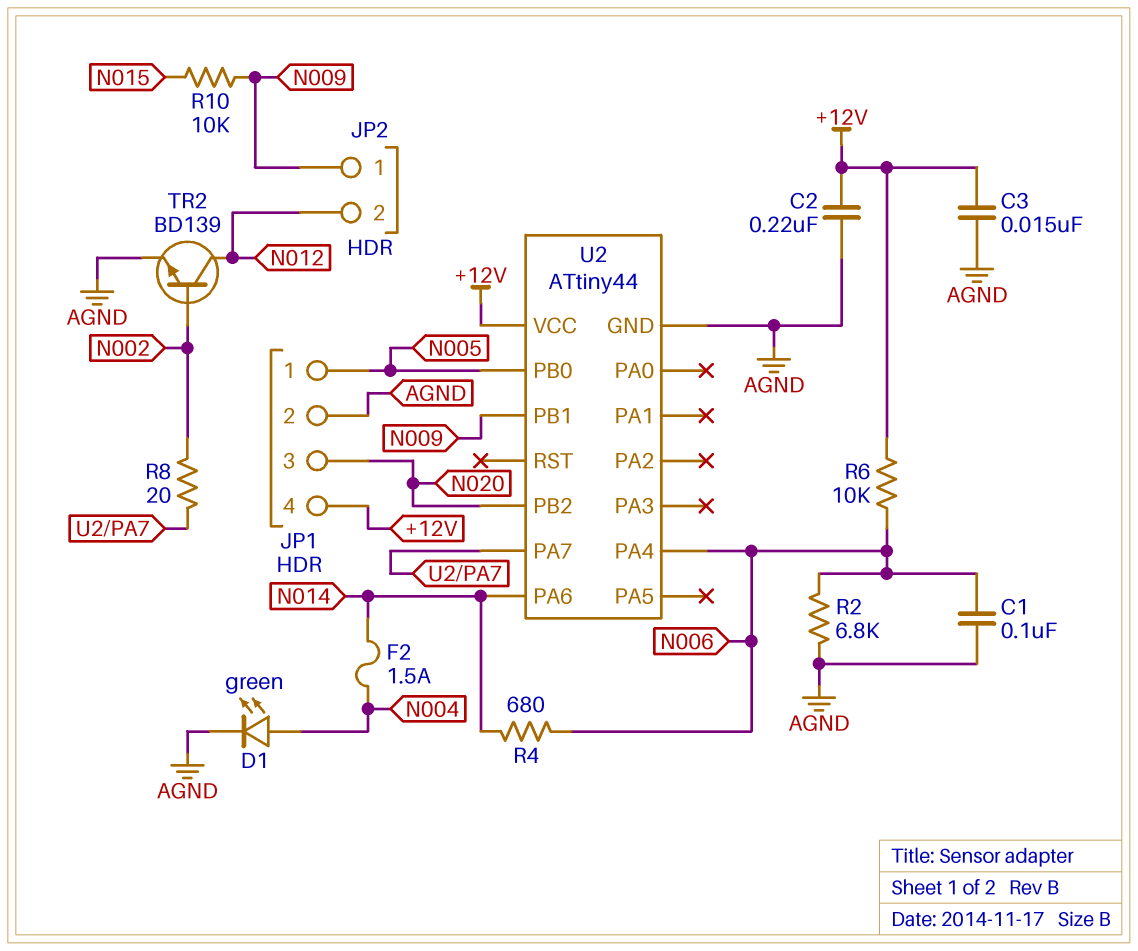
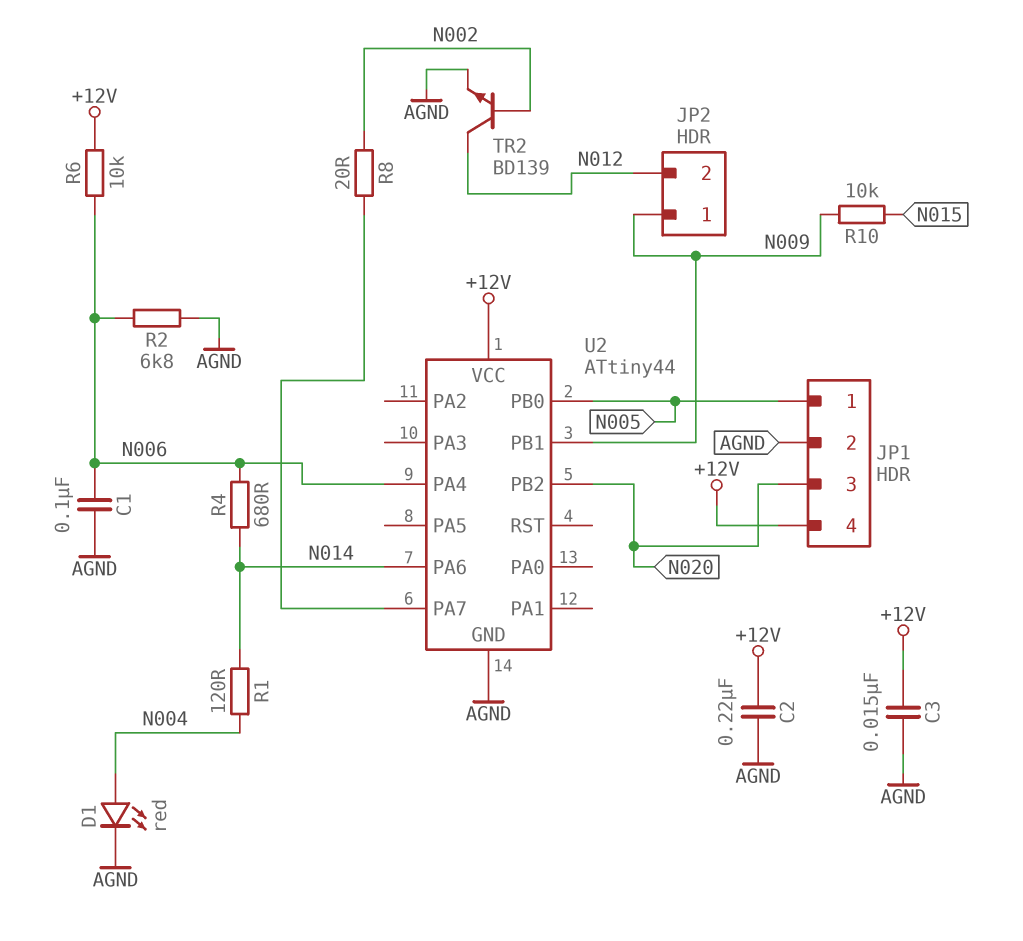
D1: LED green (A N004, K AGND) -> LED red (A N004, K AGND)
F2: 1.5A (N004, N014) -> none
R1: none -> 120 (N004, N014)

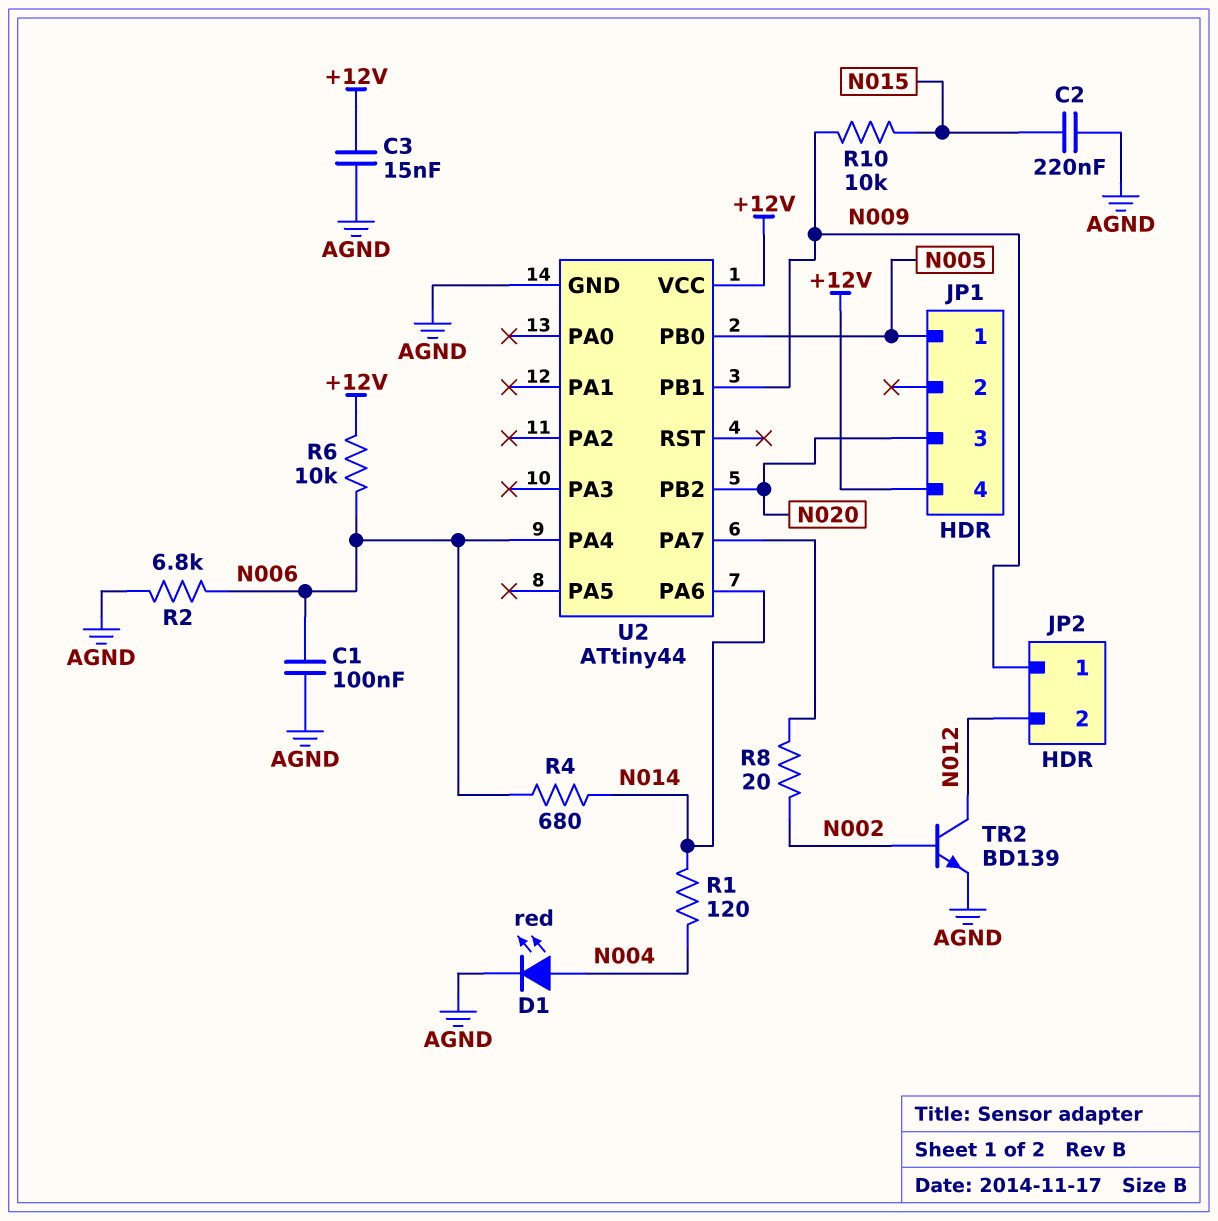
C2: 220nF (+12V, AGND) -> 220nF (AGND, N015)
JP1 pin 2: AGND -> none

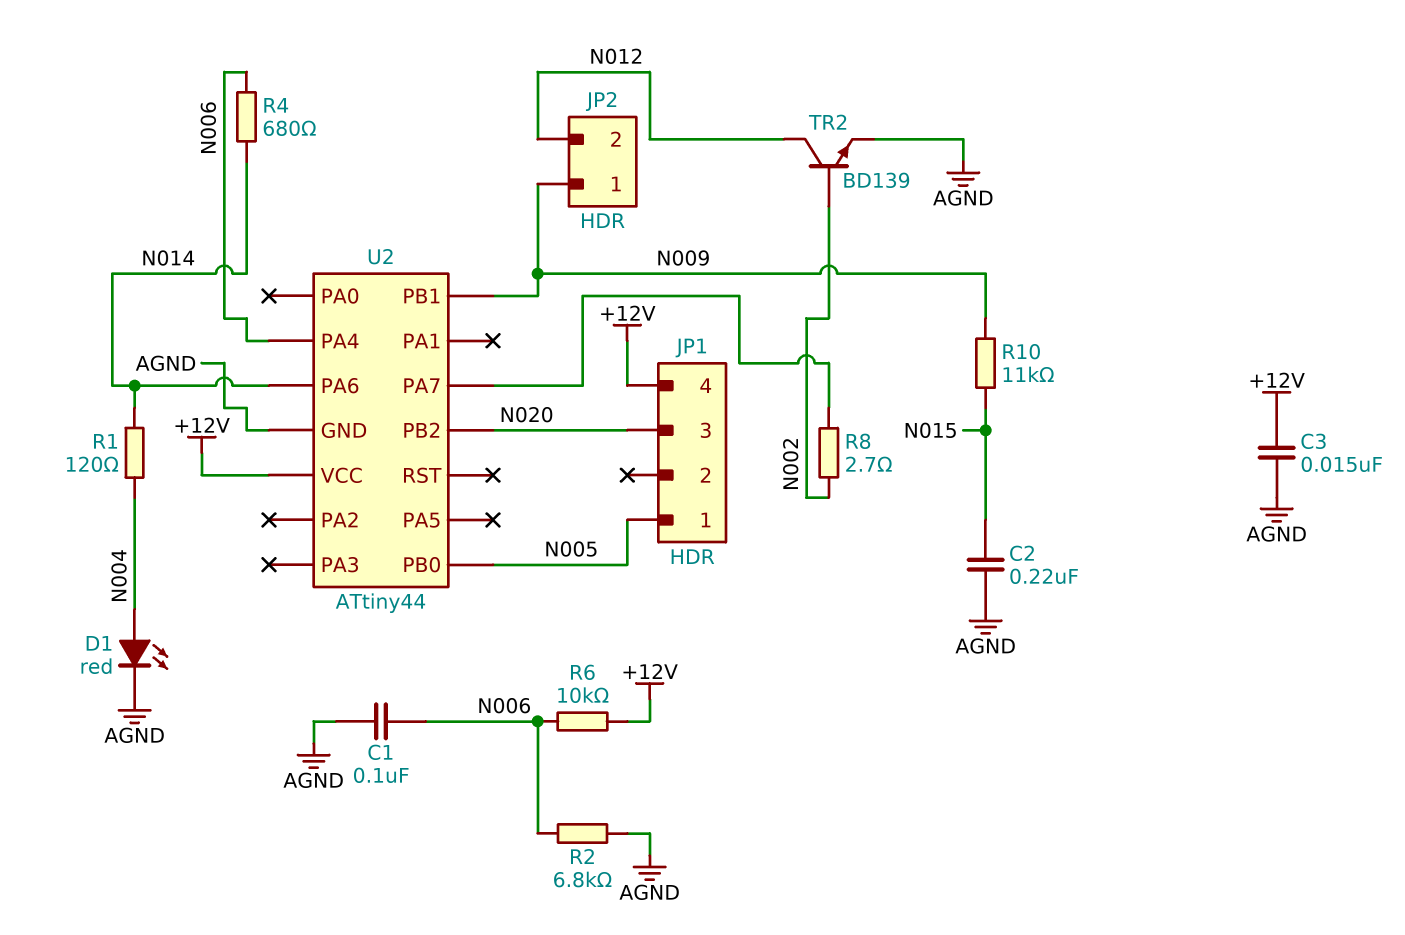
R8: 20 (N002, U2/PA7) -> 2.7 (N002, U2/PA7)
R10: 10k (N009, N015) -> 11k (N009, N015)

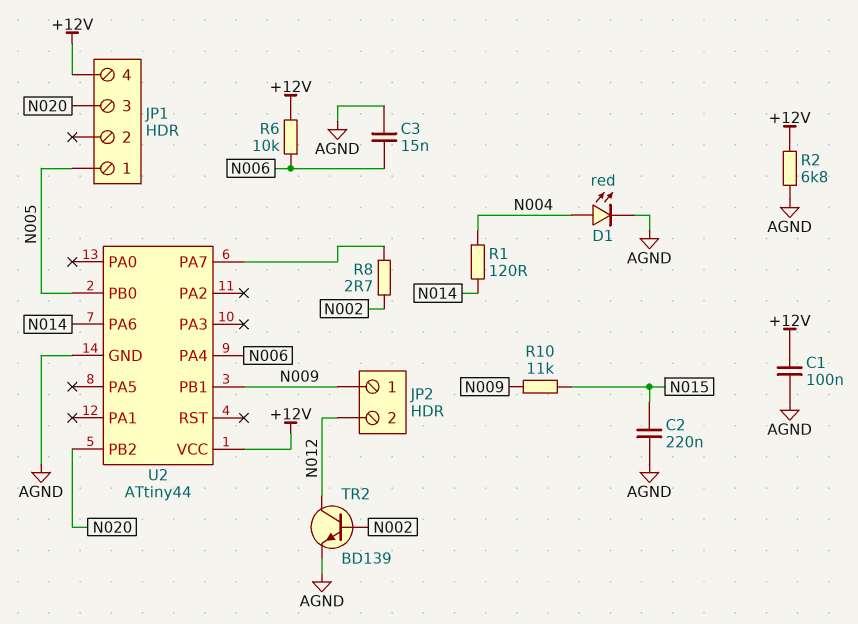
C1: 100nF (AGND, N006) -> 100nF (+12V, AGND)
C3: 15nF (+12V, AGND) -> 15nF (AGND, N006)
R2: 6.8k (AGND, N006) -> 6.8k (+12V, AGND)
R4: 680 (N006, N014) -> none

